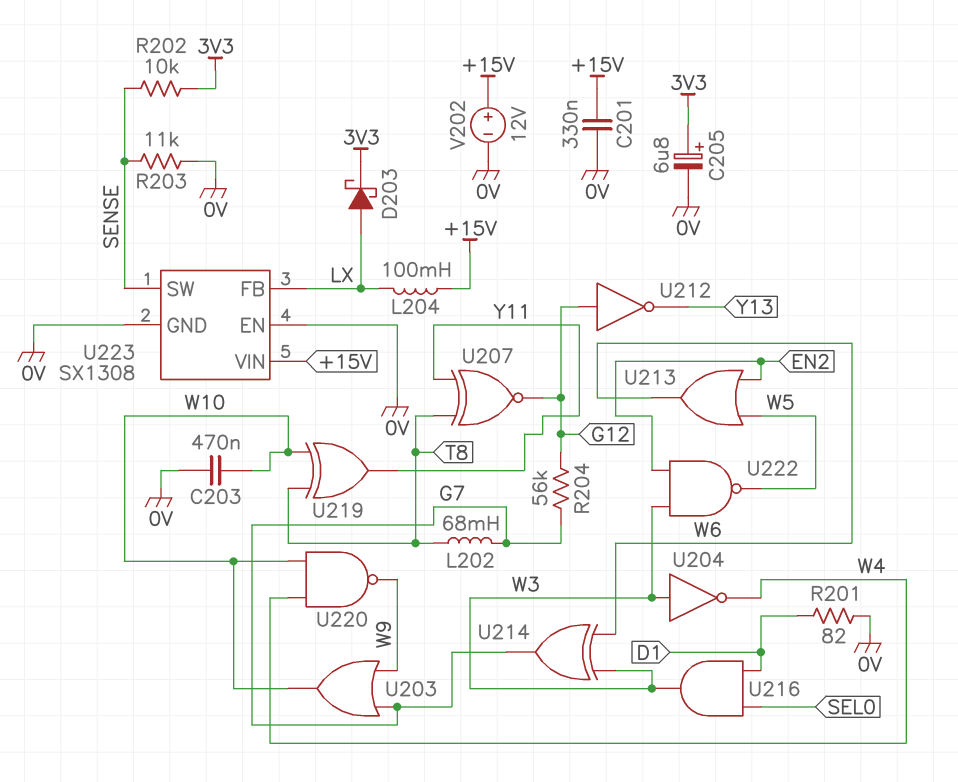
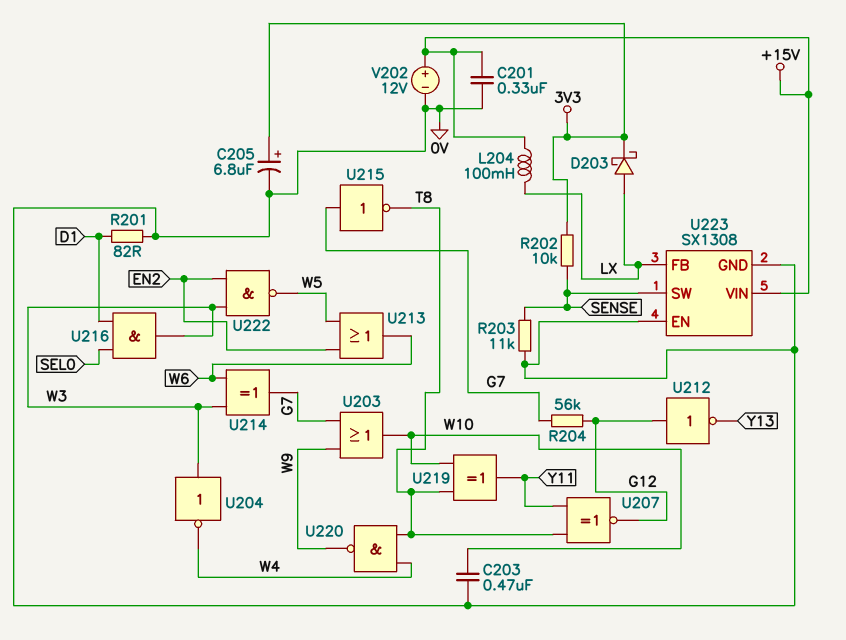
L202: 68mH (G7, T8) -> none
U215: none -> NOT (in G7, out T8)
U220: NAND (in W4, in W10, out W9) -> NAND (in T8, in W4, out W9)

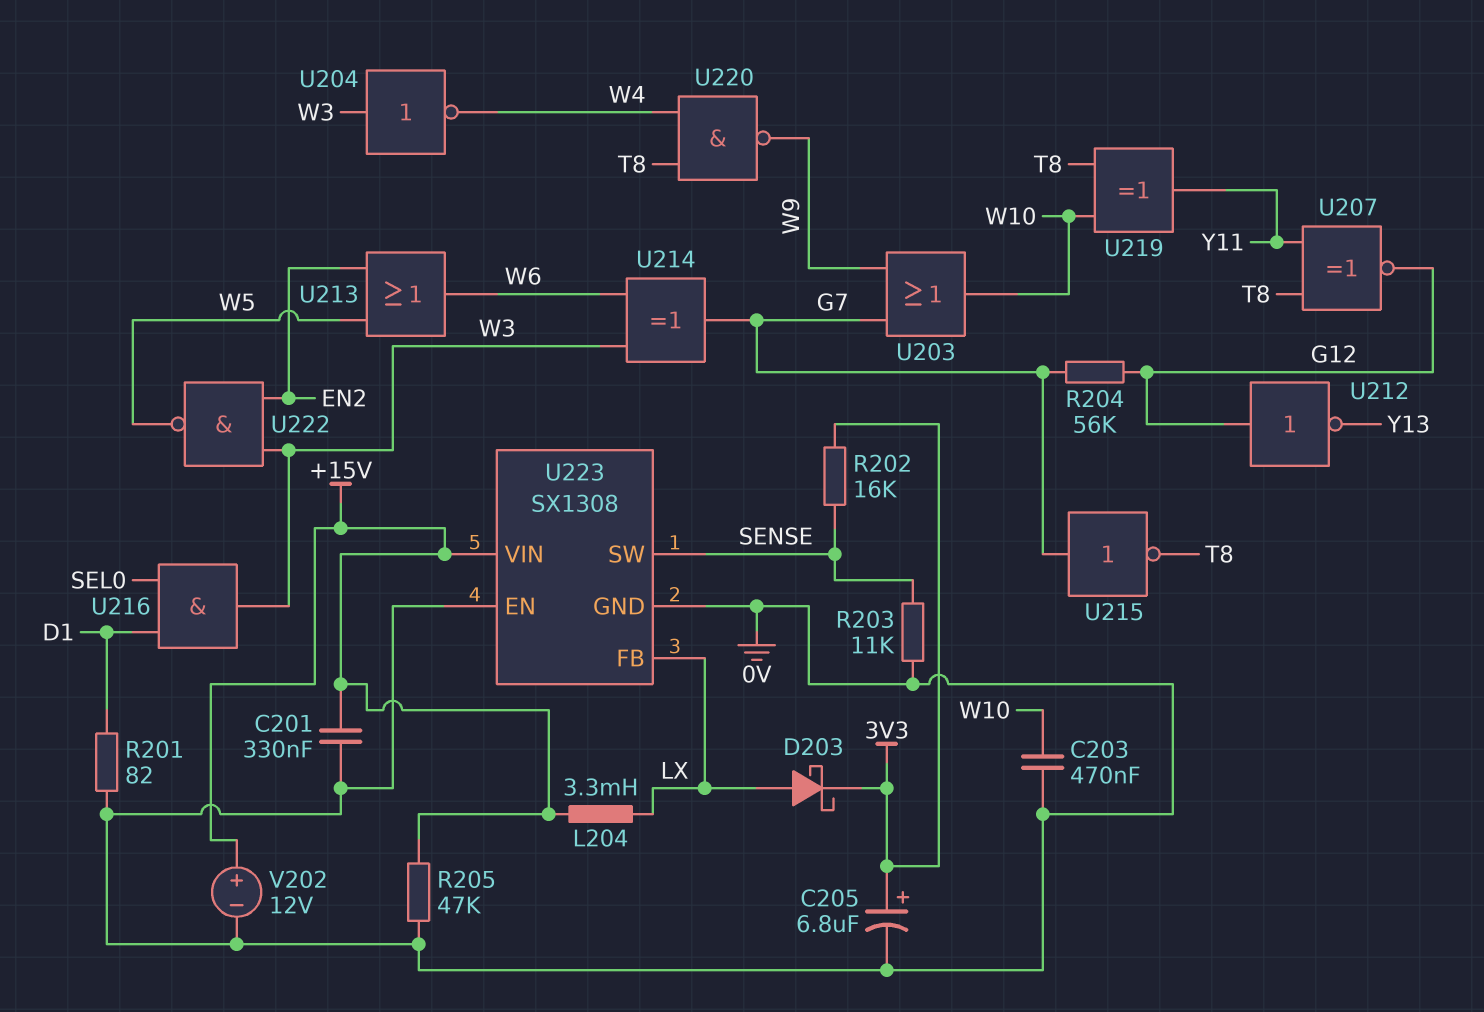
L204: 100mH (+15V, LX) -> 3.3mH (+15V, LX)
R202: 10k (3V3, SENSE) -> 16k (3V3, SENSE)
R205: none -> 47k (+15V, 0V)

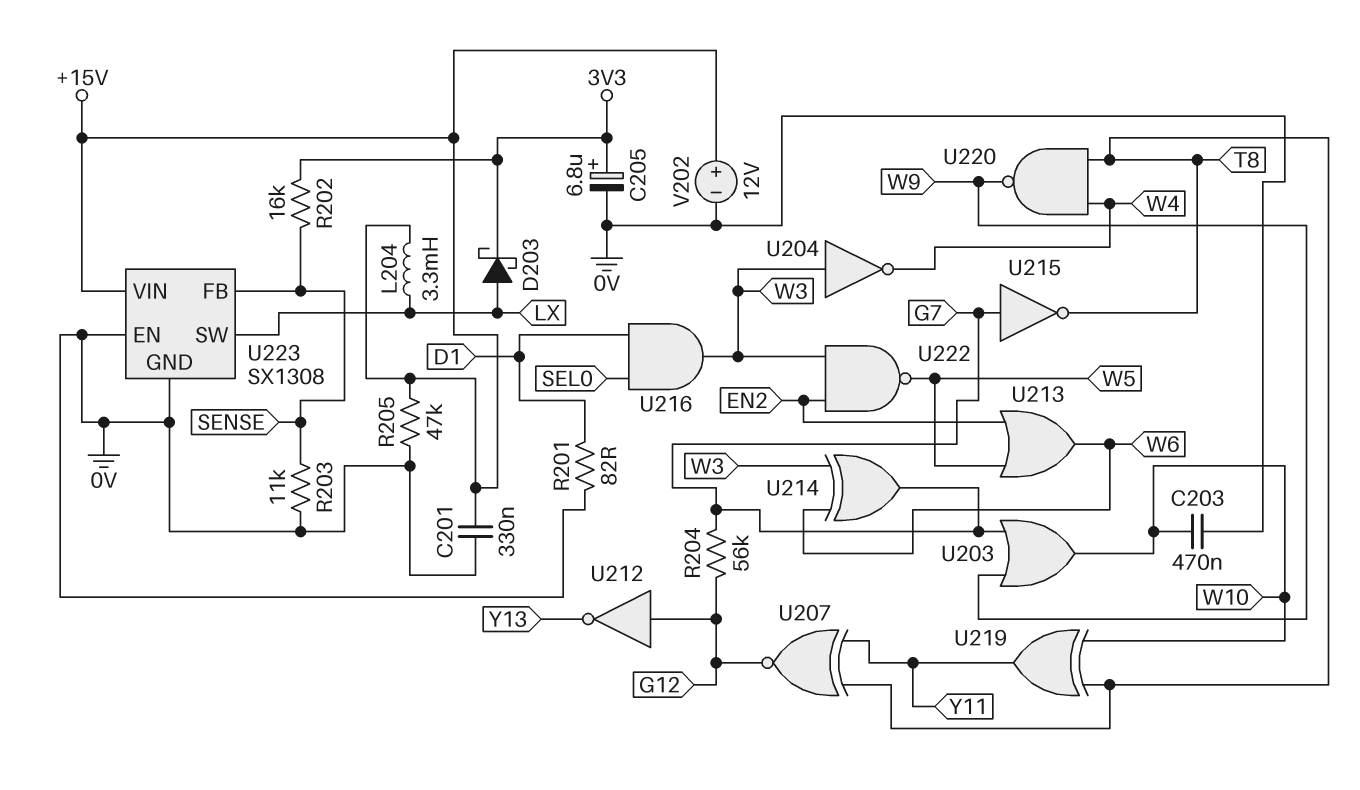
U223 pin FB: LX -> SENSE
U223 pin SW: SENSE -> LX

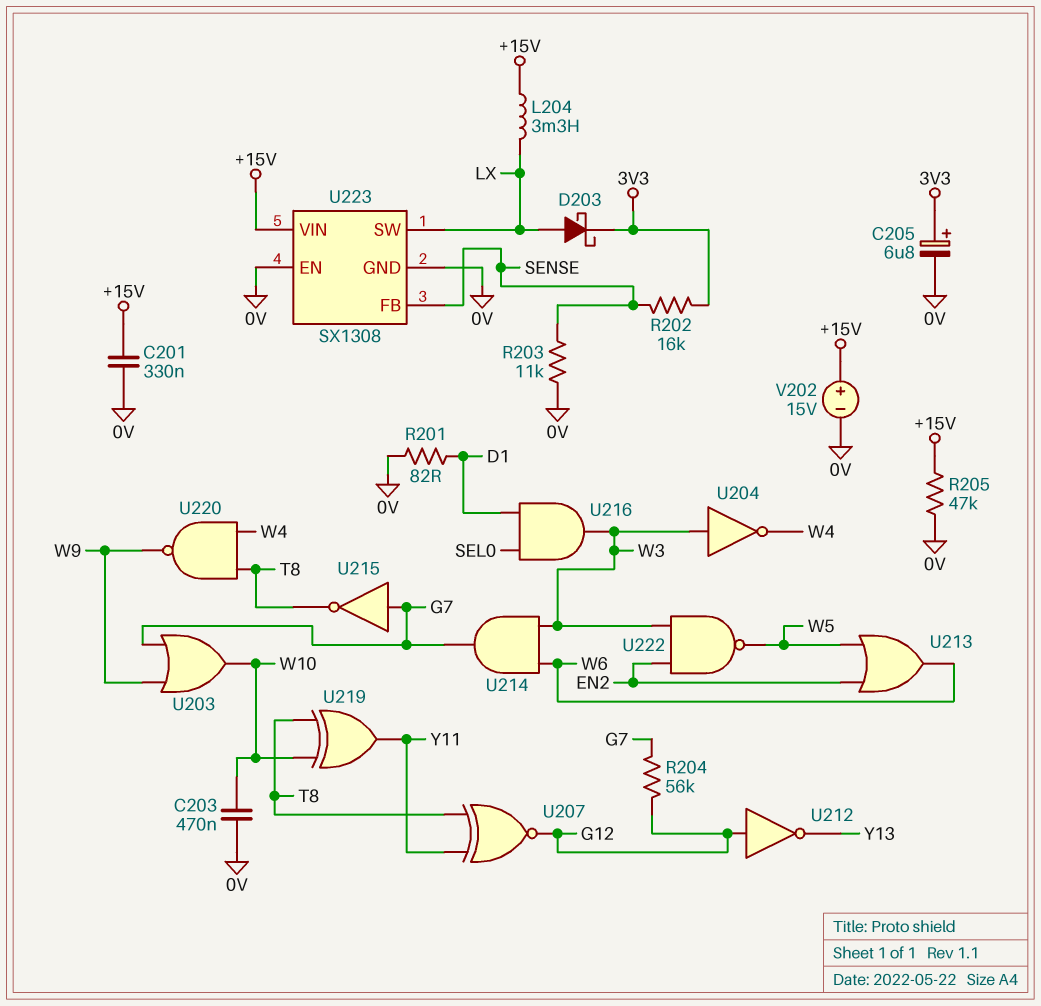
U214: XOR (in W3, in W6, out G7) -> AND (in W3, in W6, out G7)
V202: 12V (plus +15V, minus 0V) -> 15V (plus +15V, minus 0V)

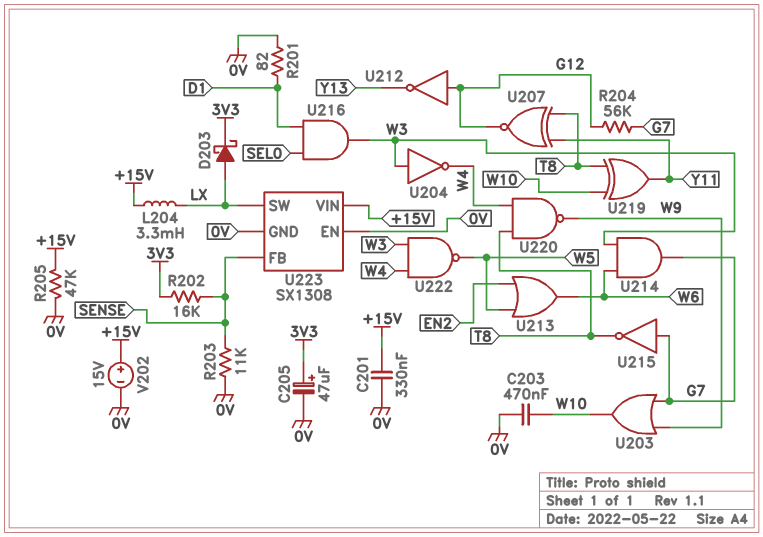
C205: 6.8uF (plus 3V3, minus 0V) -> 47uF (plus 3V3, minus 0V)
U222: NAND (in EN2, in W3, out W5) -> NAND (in W3, in W4, out W5)

